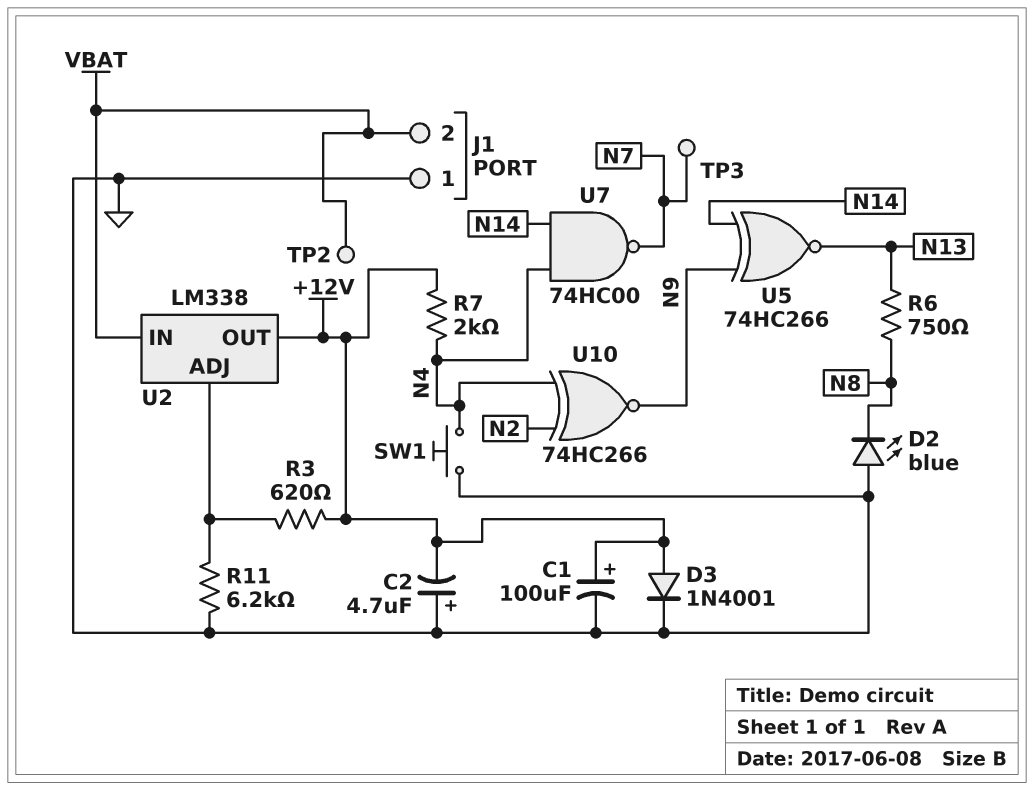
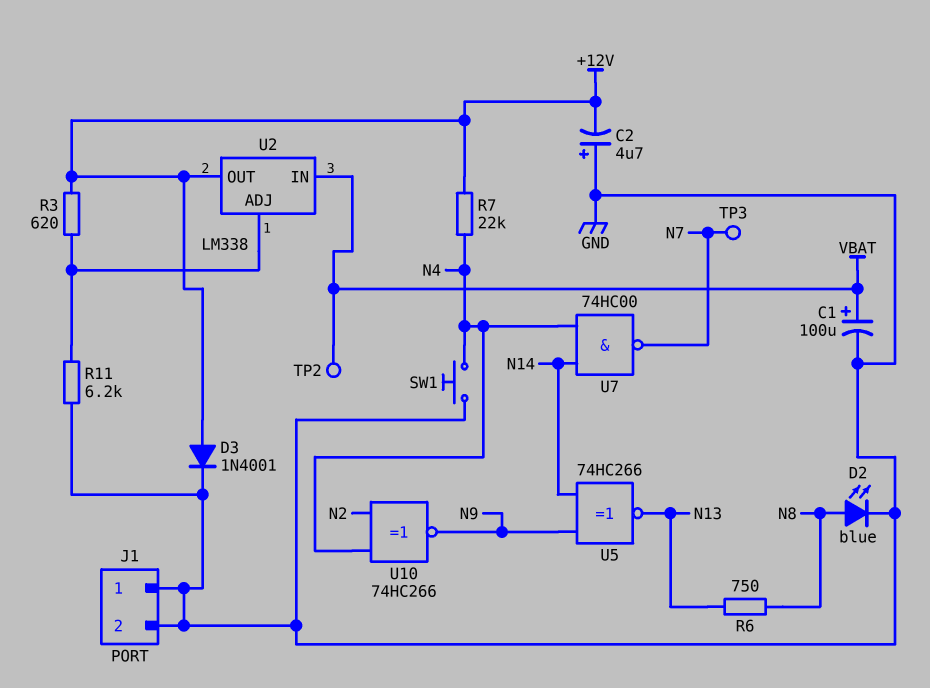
C1: 100uF (plus +12V, minus GND) -> 100uF (plus VBAT, minus GND)
D2: LED blue (A GND, K N8) -> LED blue (A N8, K GND)
J1 pin 2: VBAT -> GND
R7: 2k (+12V, N4) -> 22k (+12V, N4)

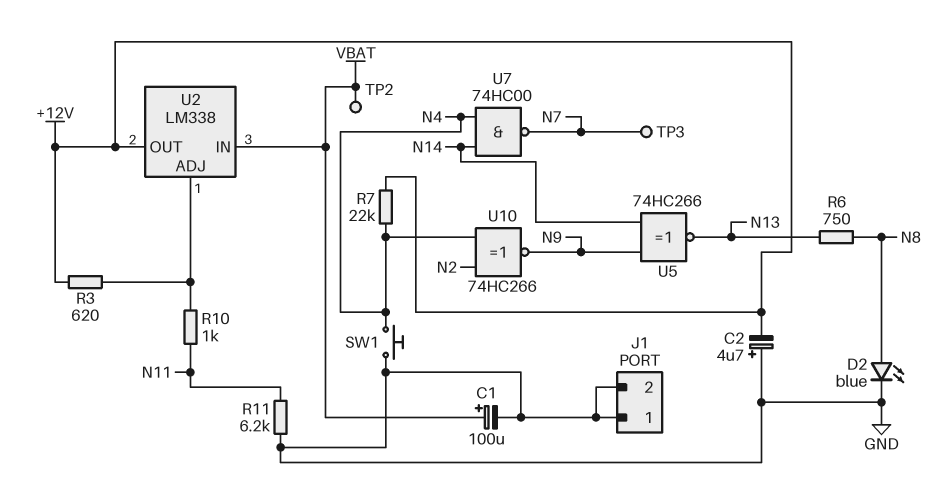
D3: diode 1N4001 (A +12V, K GND) -> none
R10: none -> 1k (N11, U2/ADJ)
R11: 6.2k (GND, U2/ADJ) -> 6.2k (GND, N11)

